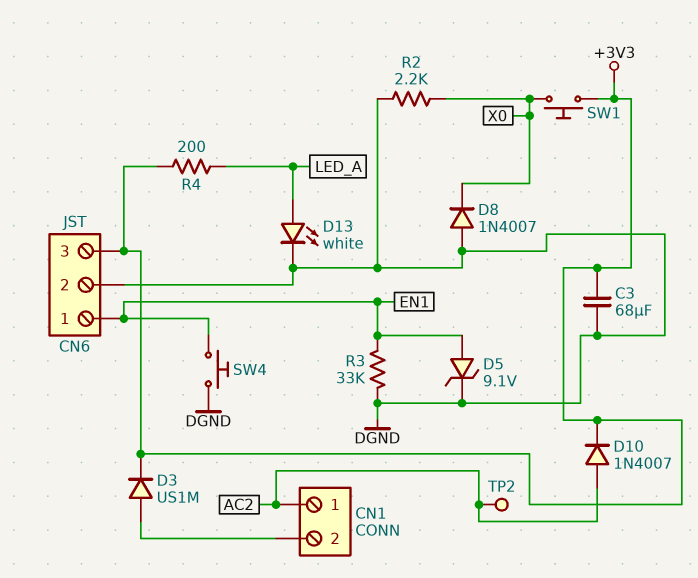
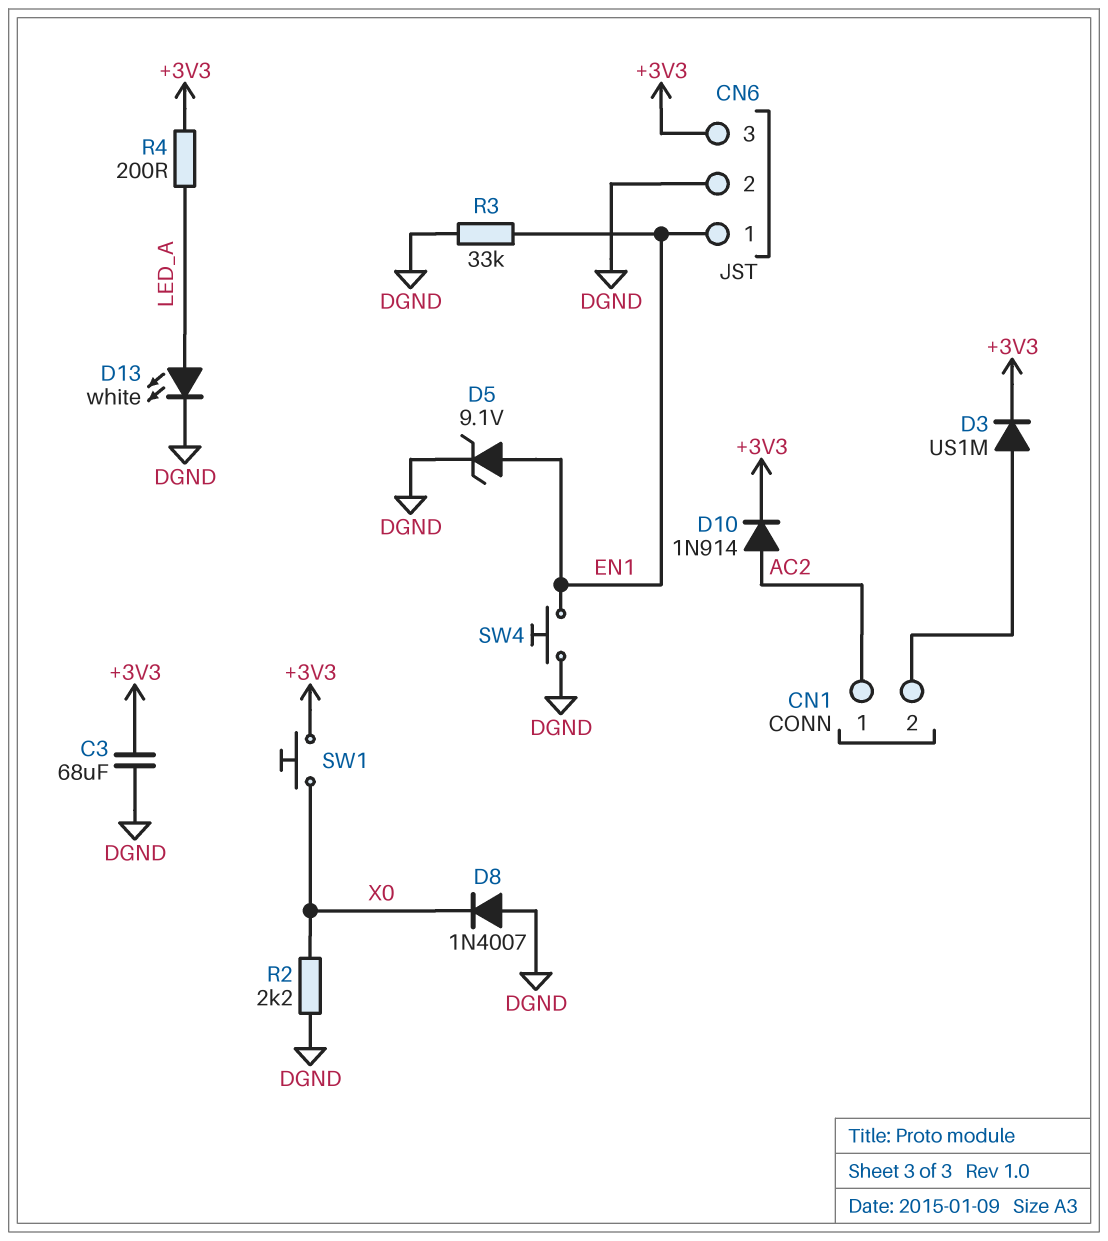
D10: diode 1N4007 (A AC2, K +3V3) -> diode 1N914 (A AC2, K +3V3)
TP2: test point (AC2) -> none

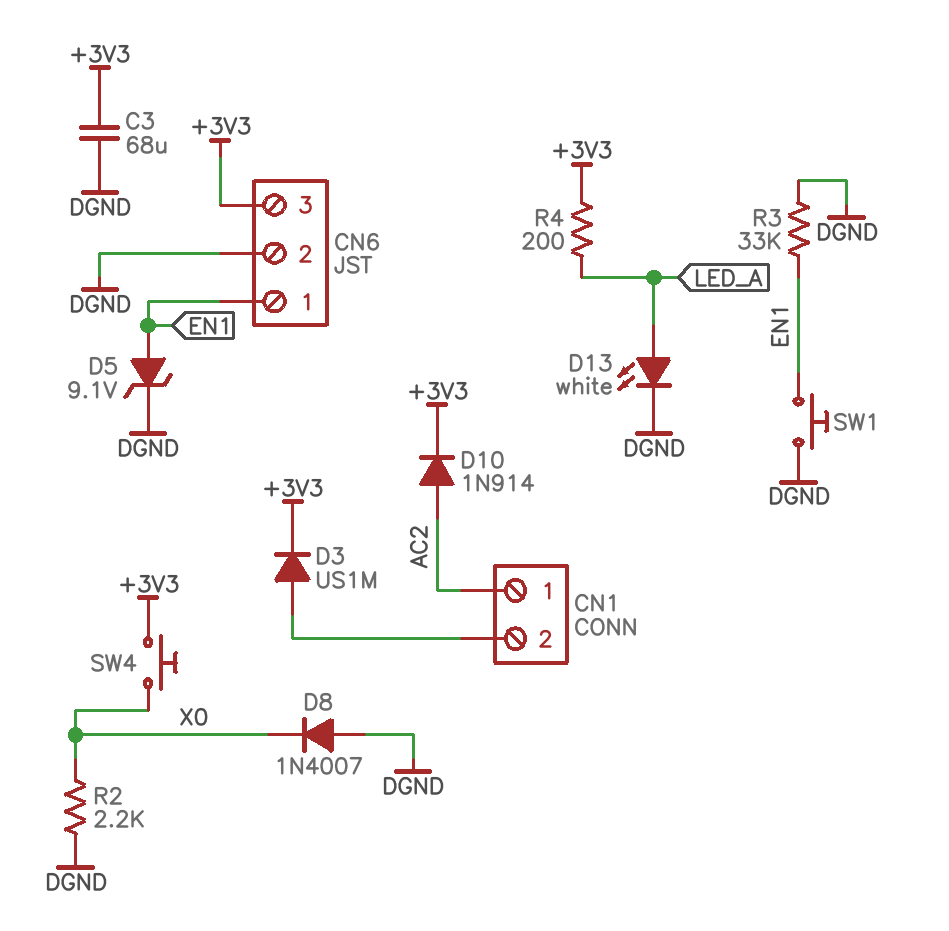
SW1: button (+3V3, X0) -> button (DGND, EN1)
SW4: button (DGND, EN1) -> button (+3V3, X0)

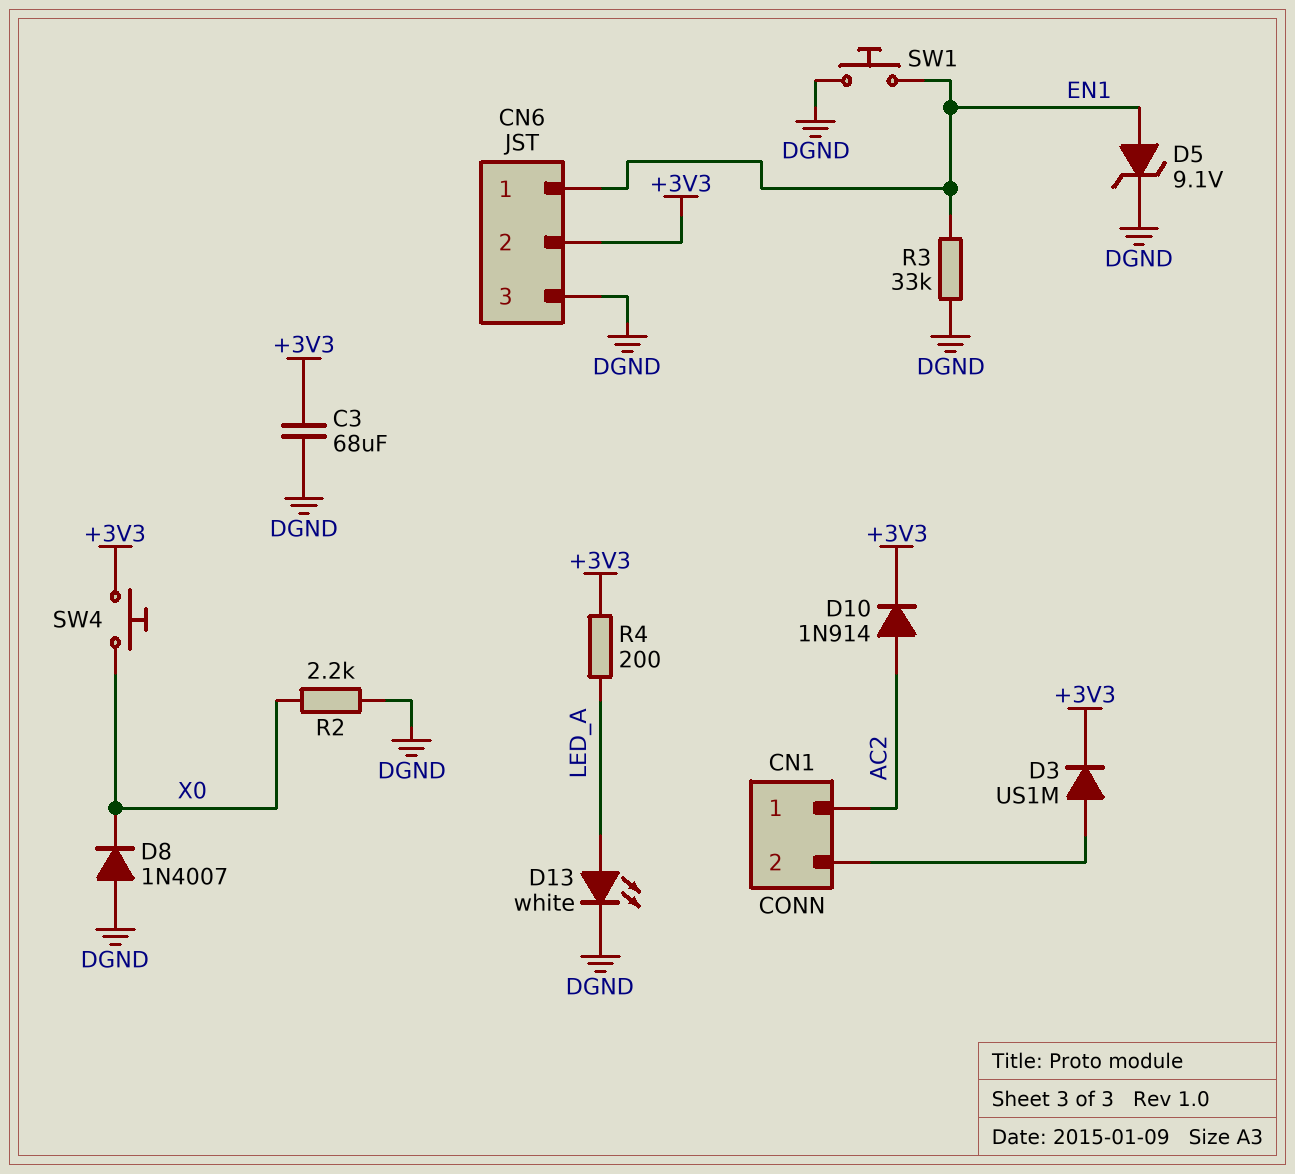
CN6 pin 2: DGND -> +3V3
CN6 pin 3: +3V3 -> DGND

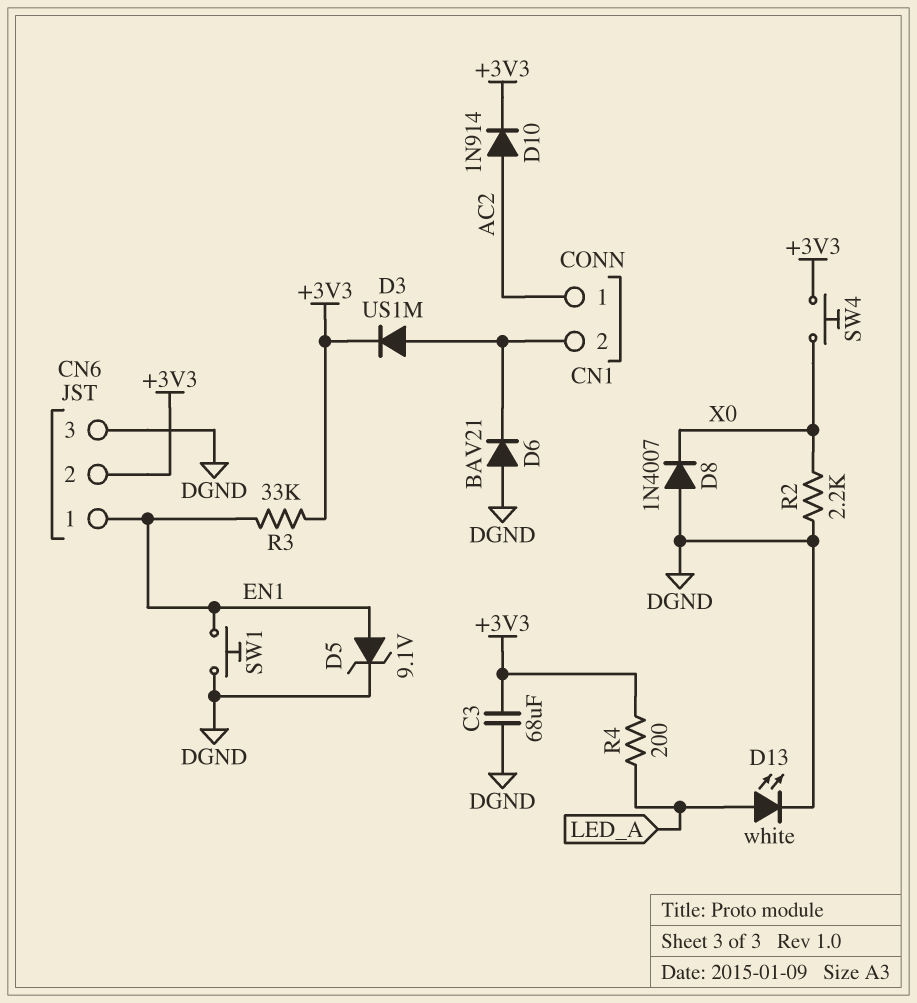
D6: none -> diode BAV21 (A DGND, K CN1/2)
R3: 33k (DGND, EN1) -> 33k (+3V3, EN1)

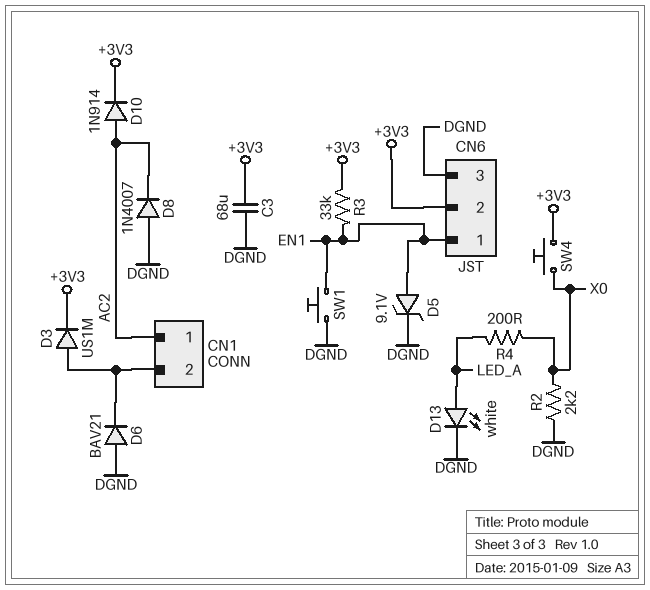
D8: diode 1N4007 (A DGND, K X0) -> diode 1N4007 (A DGND, K AC2)
R4: 200 (+3V3, LED_A) -> 200 (LED_A, X0)

